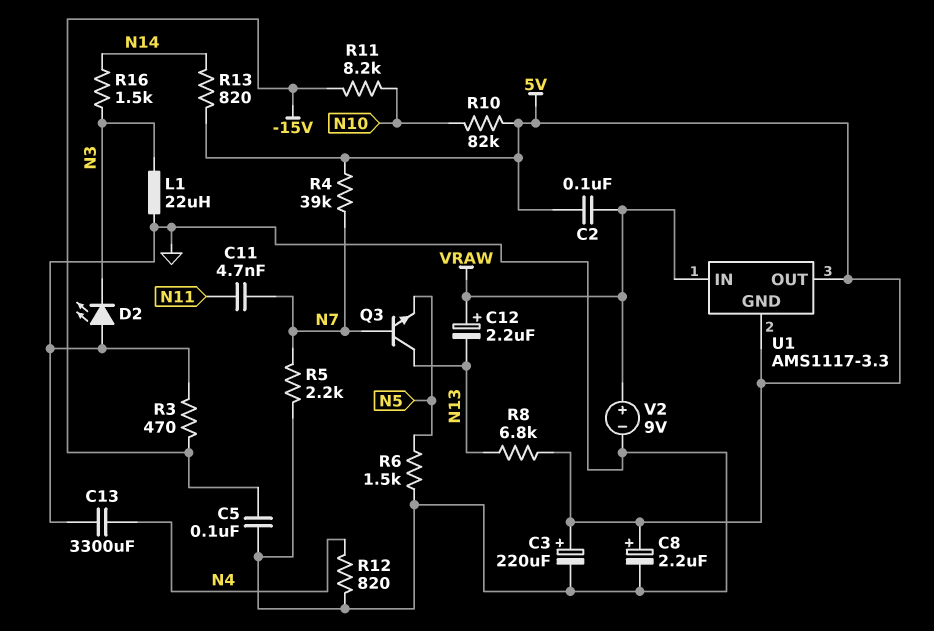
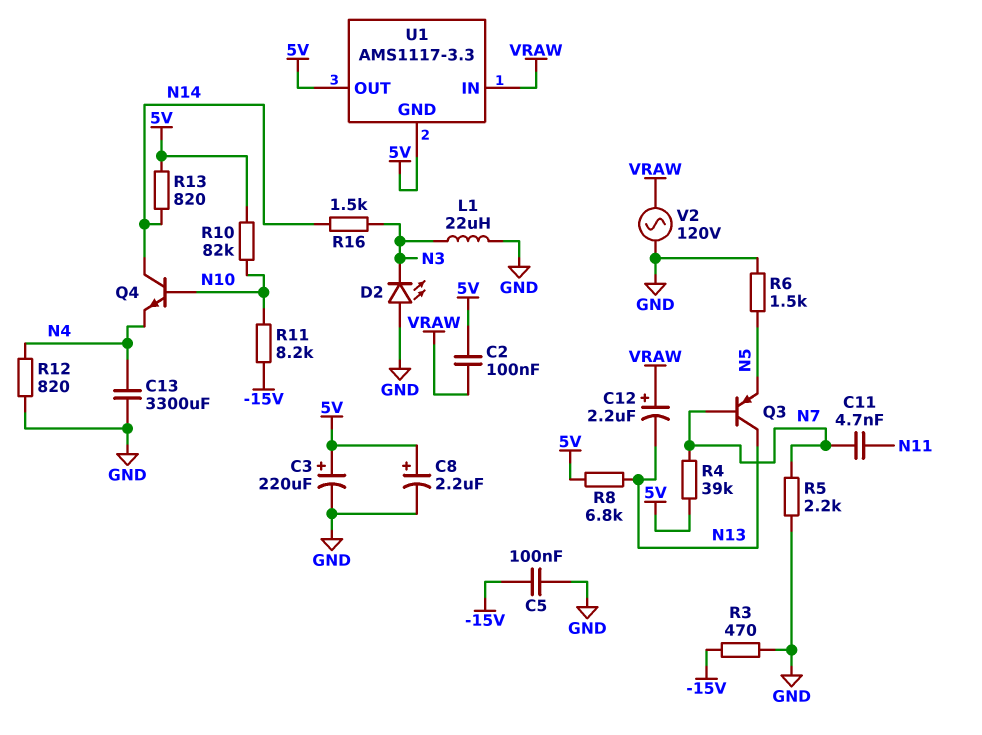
Q3: NPN (B N7, C N13, E N5) -> PNP (B N7, C N13, E N5)
Q4: none -> NPN (B N10, C N14, E N4)
V2: 9V (plus VRAW, minus GND) -> AC 120V (GND, VRAW)

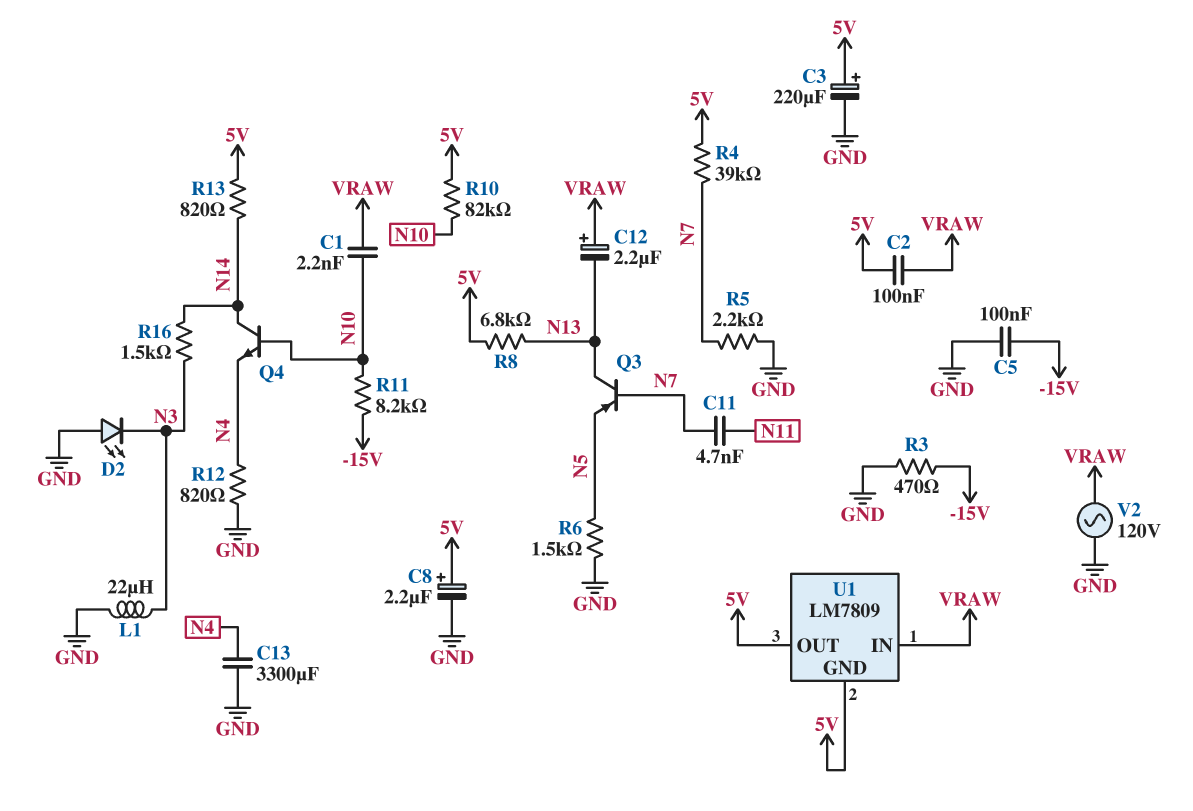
C1: none -> 2.2nF (N10, VRAW)
U1: AMS1117-3.3 -> LM7809

